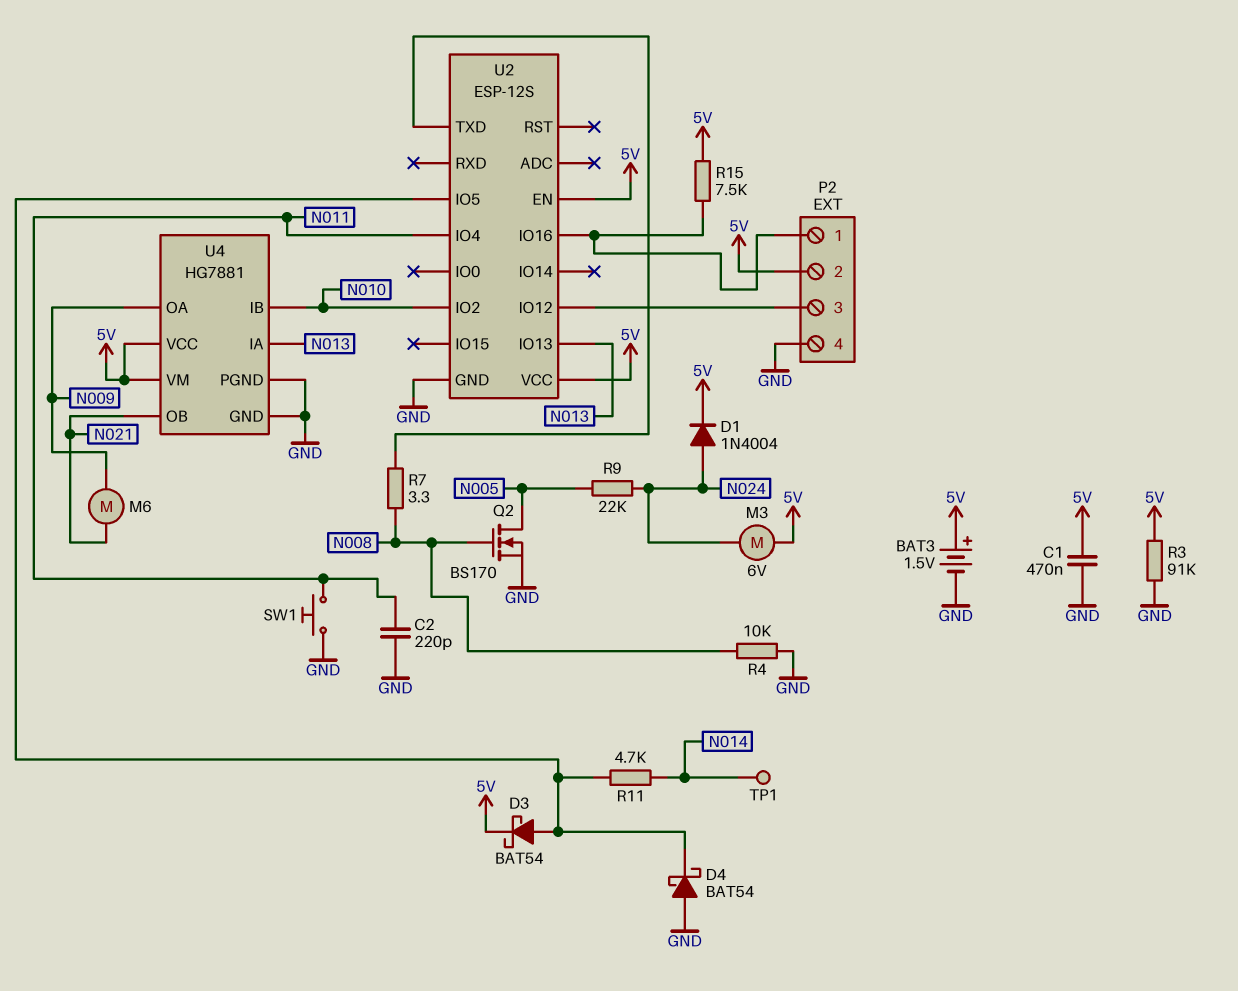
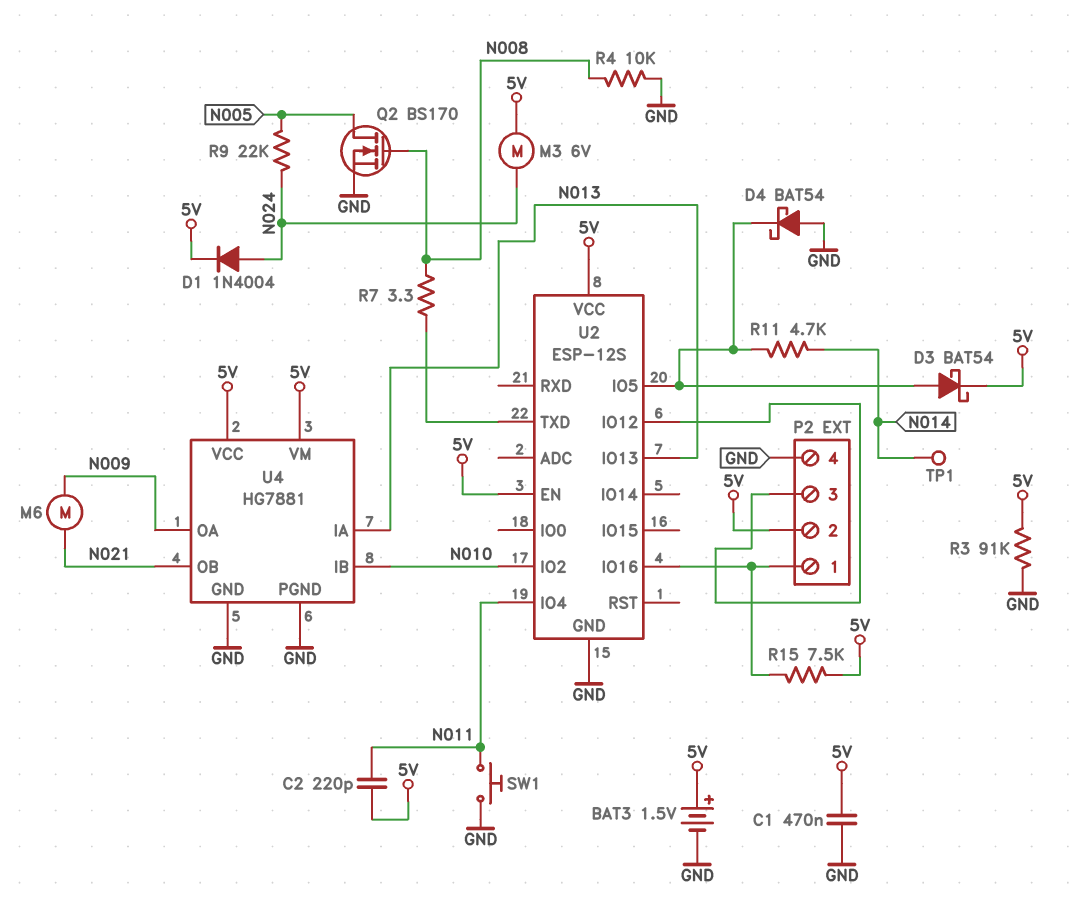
C2: 220pF (GND, N011) -> 220pF (5V, N011)

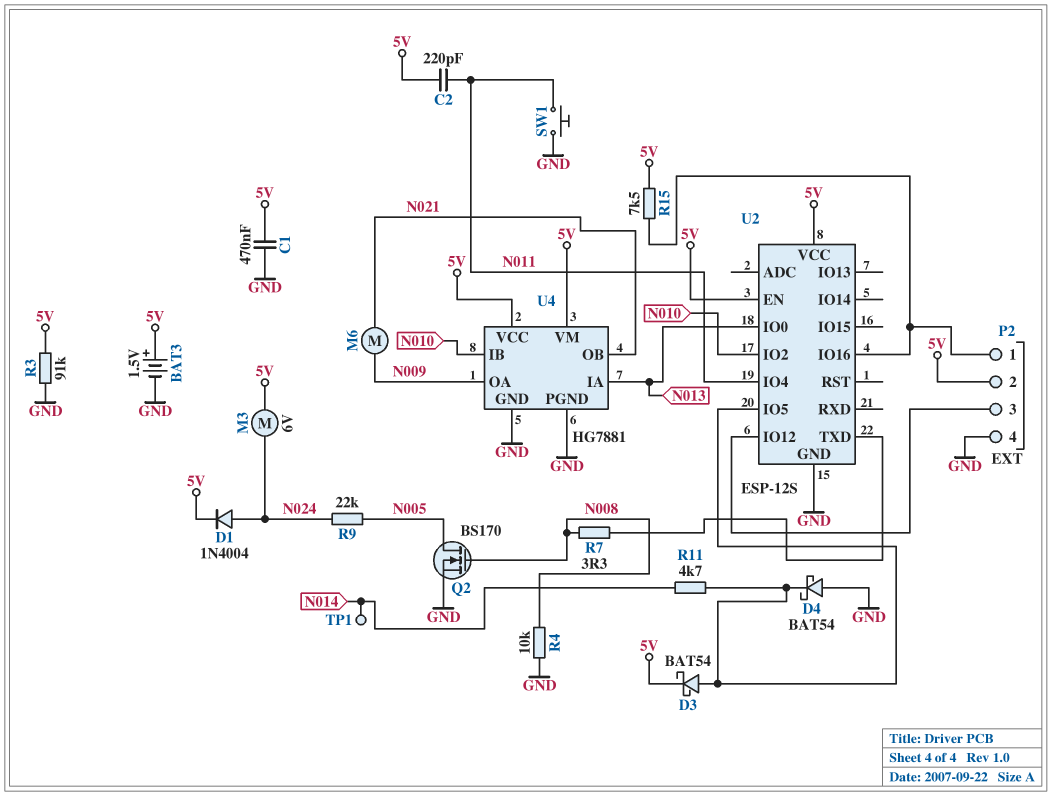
U2 pin IO0: none -> N013
U2 pin IO13: N013 -> none

